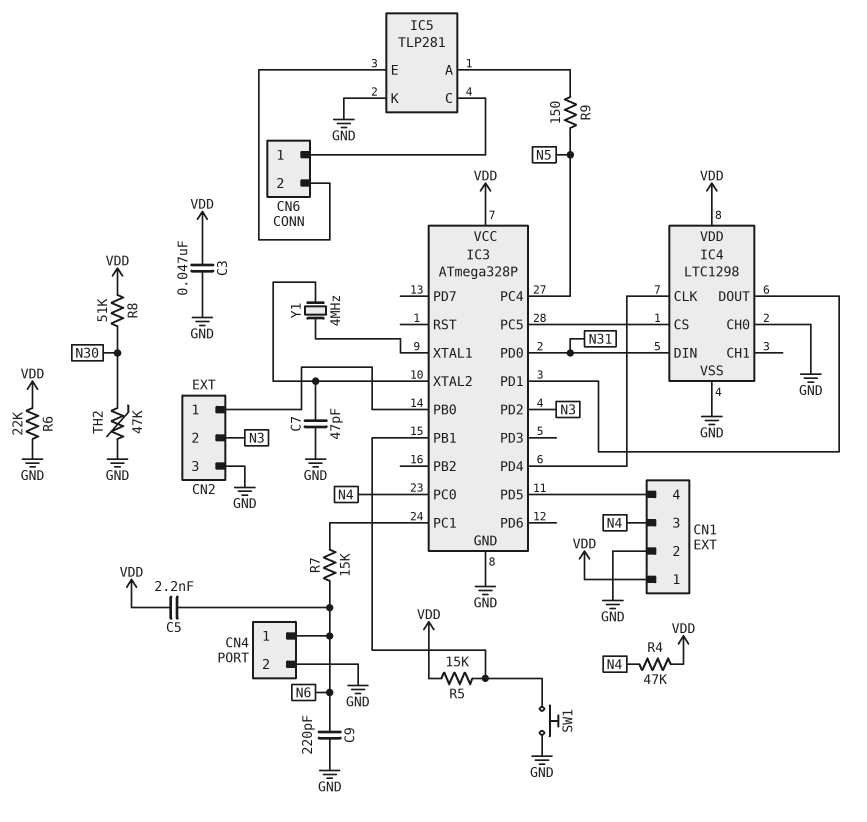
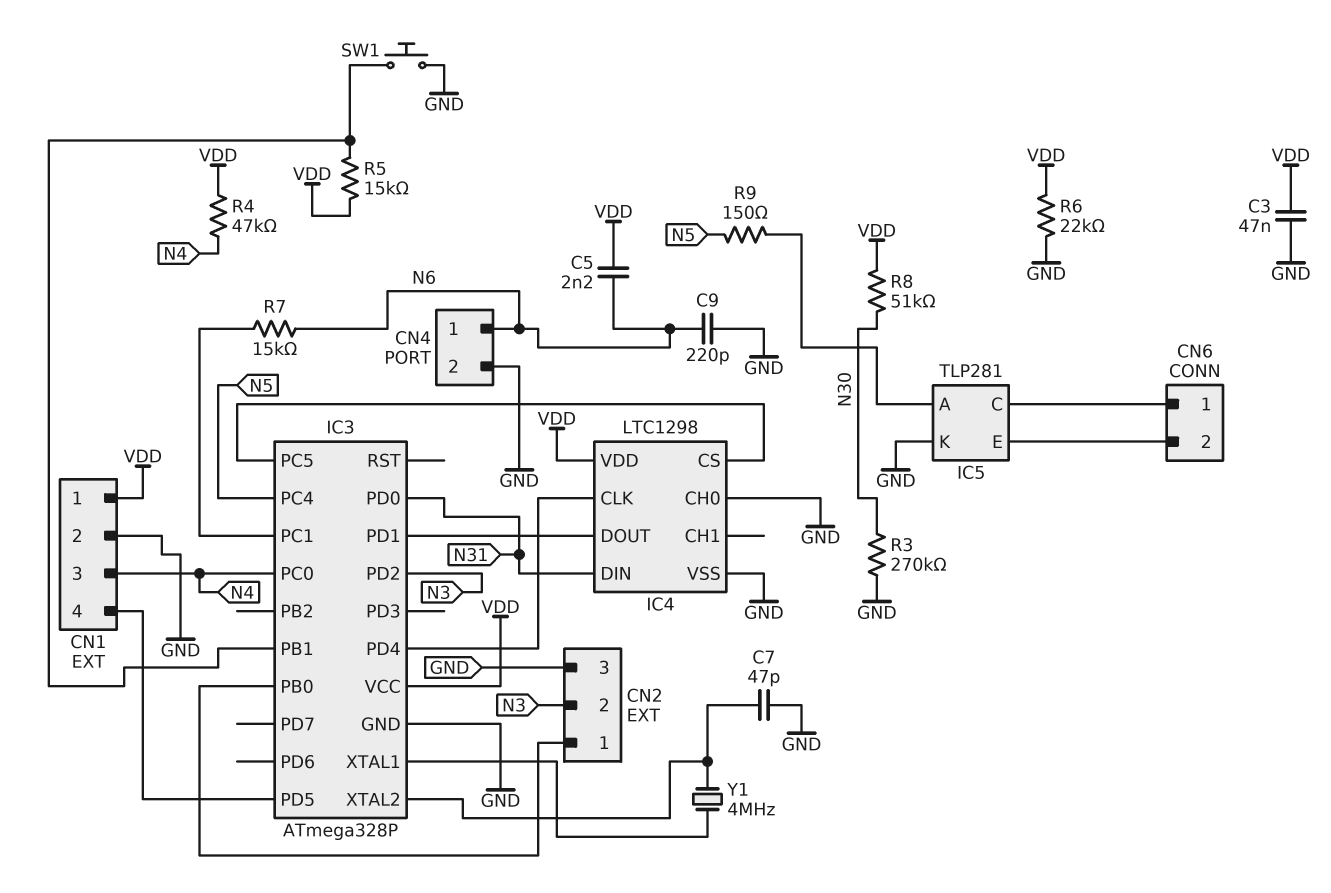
R3: none -> 270k (GND, N30)
TH2: 47k (GND, N30) -> none

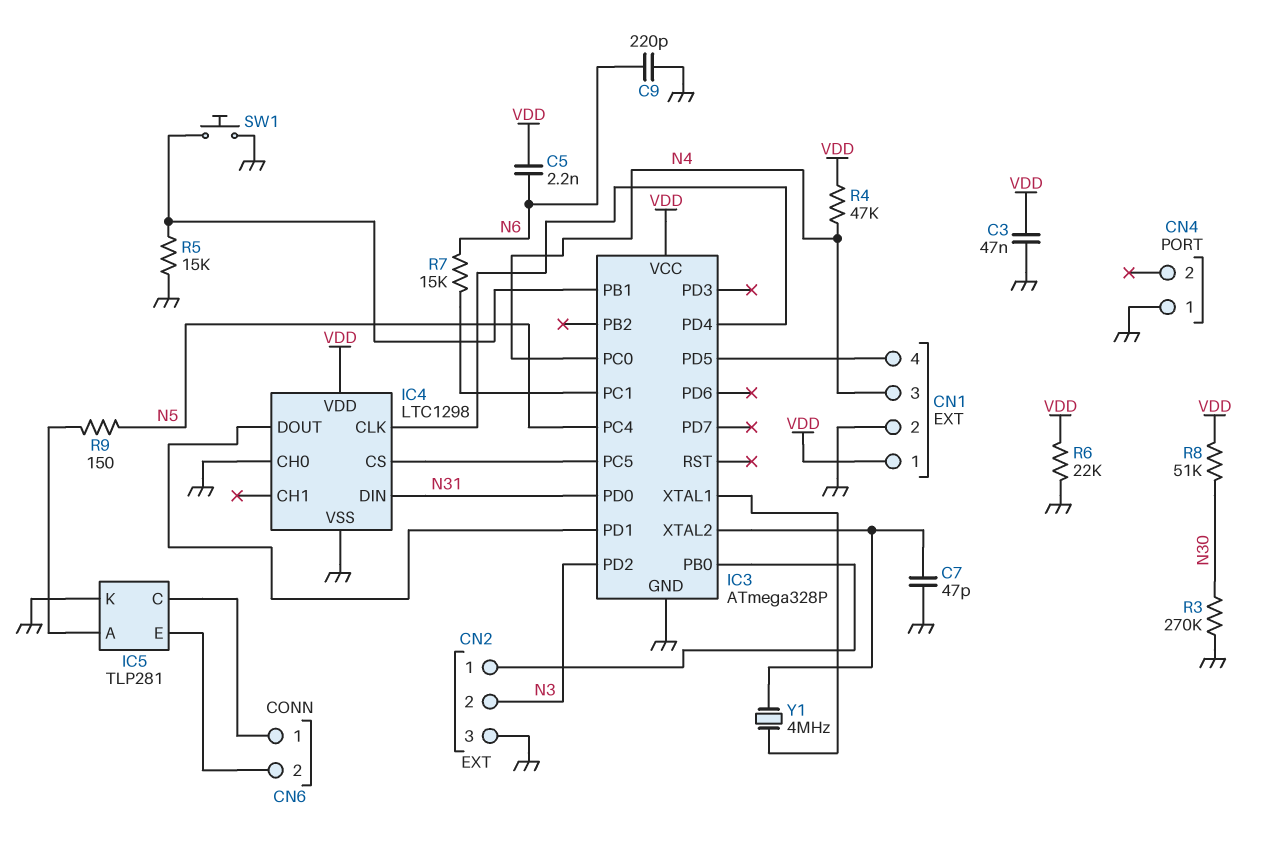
CN4 pin 1: N6 -> GND
CN4 pin 2: GND -> none
R5: 15k (IC3/PB1, VDD) -> 15k (GND, IC3/PB1)

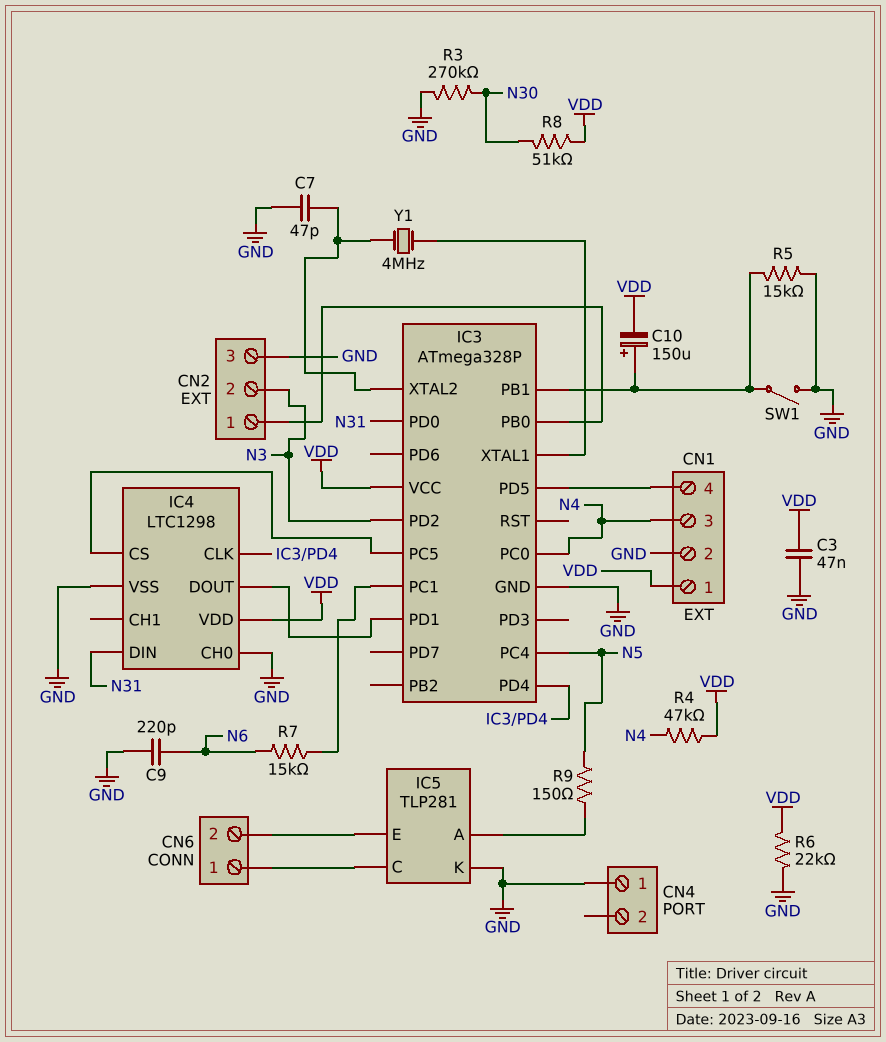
C5: 2.2nF (N6, VDD) -> none
C10: none -> 150uF (plus IC3/PB1, minus VDD)
SW1: button (GND, IC3/PB1) -> switch (GND, IC3/PB1)

